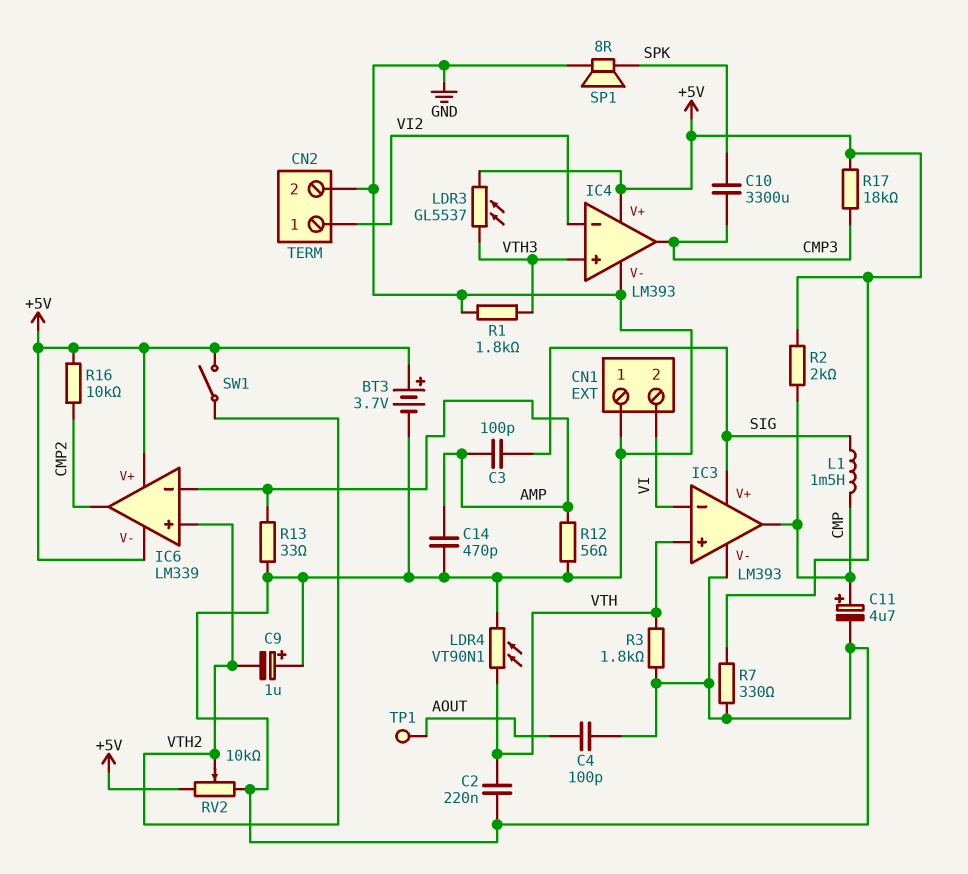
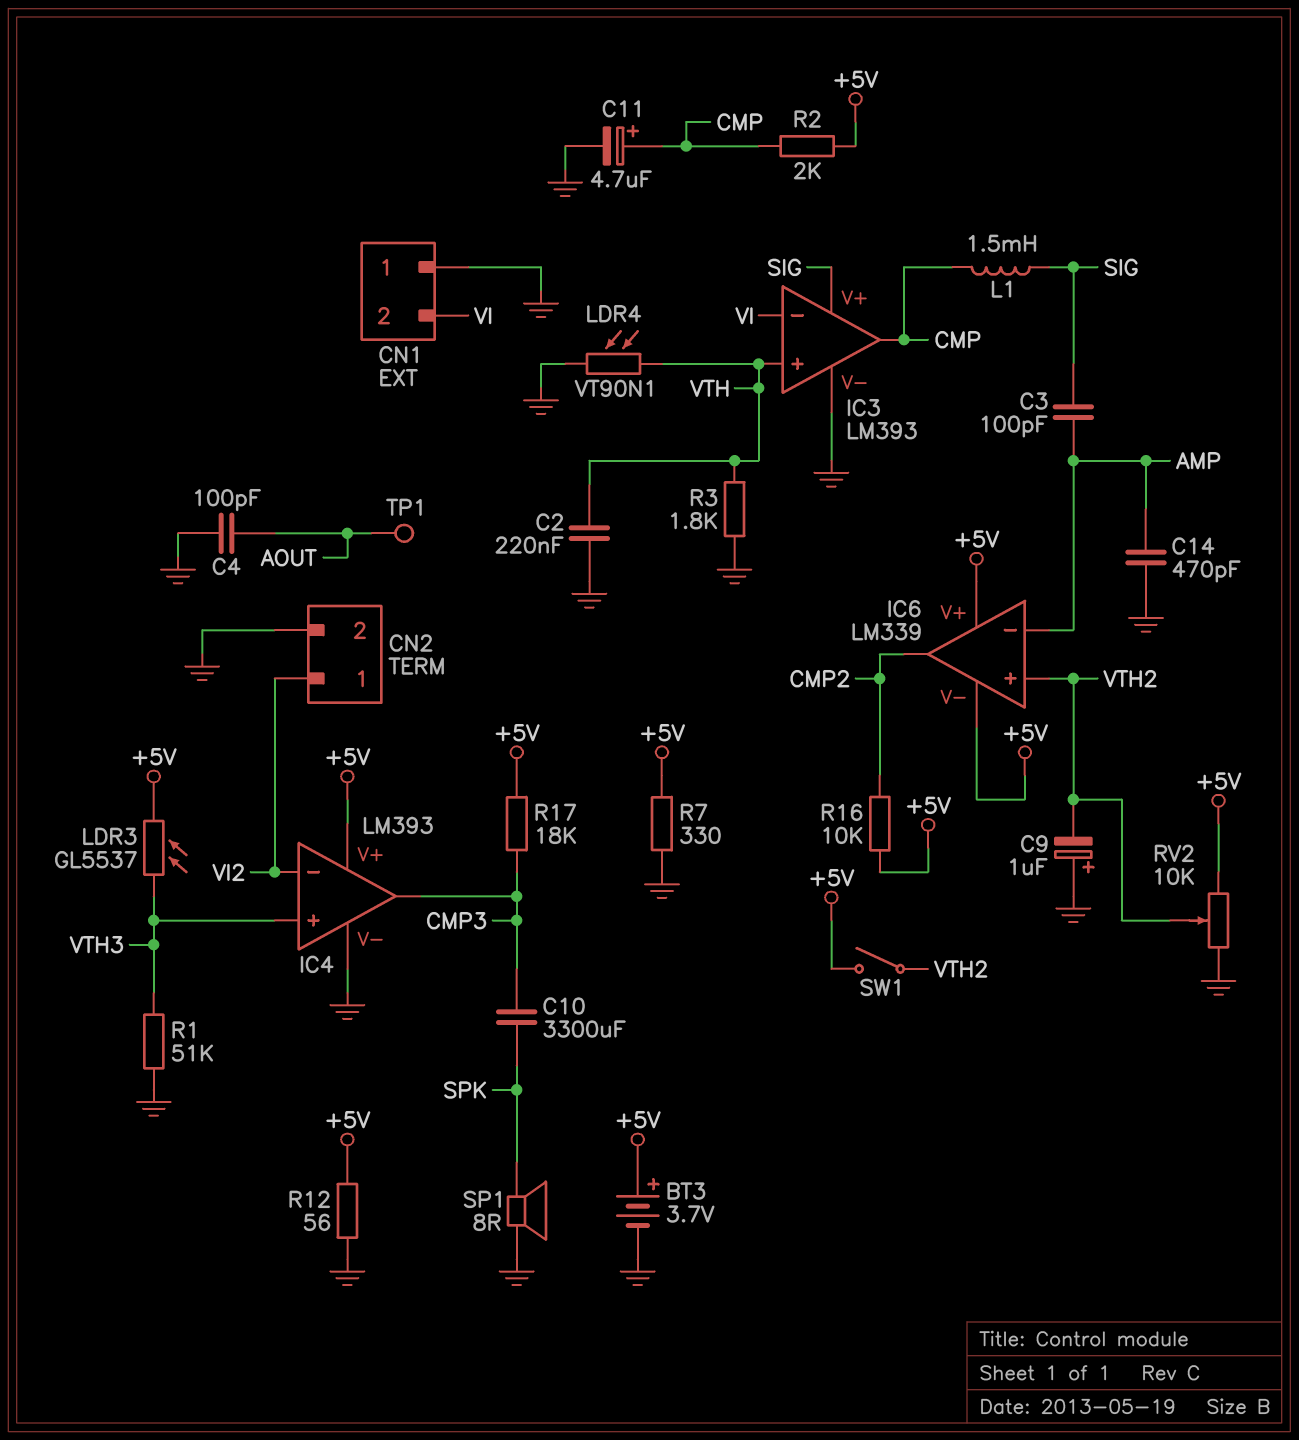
R1: 1.8k (GND, VTH3) -> 51k (GND, VTH3)
R12: 56 (AMP, GND) -> 56 (+5V, GND)
R13: 33 (AMP, GND) -> none

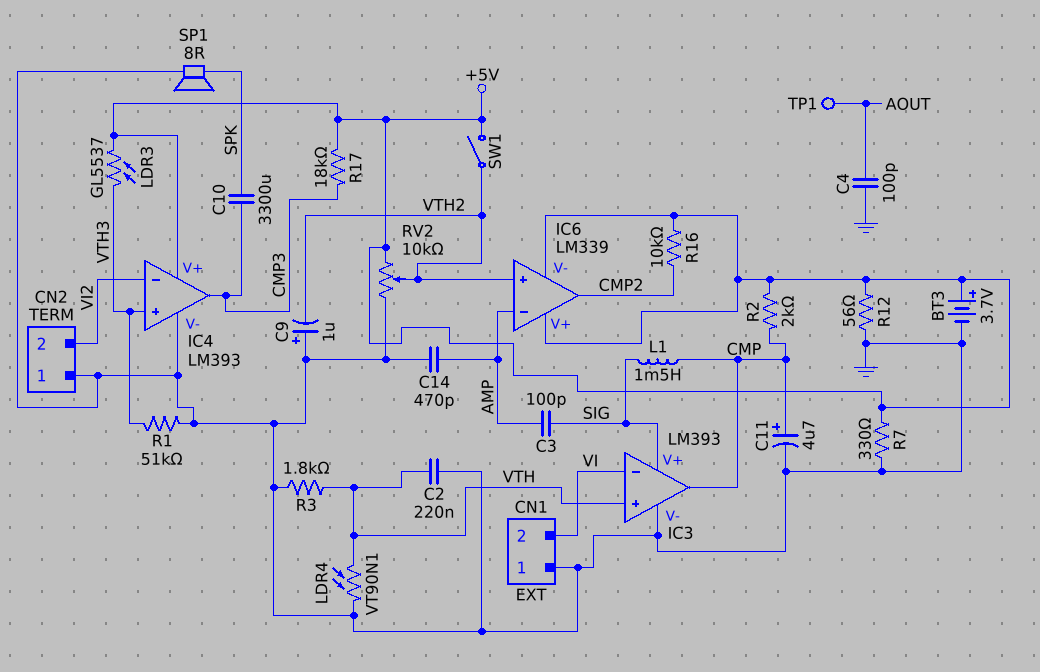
CN2 pin 1: VI2 -> GND
CN2 pin 2: GND -> VI2

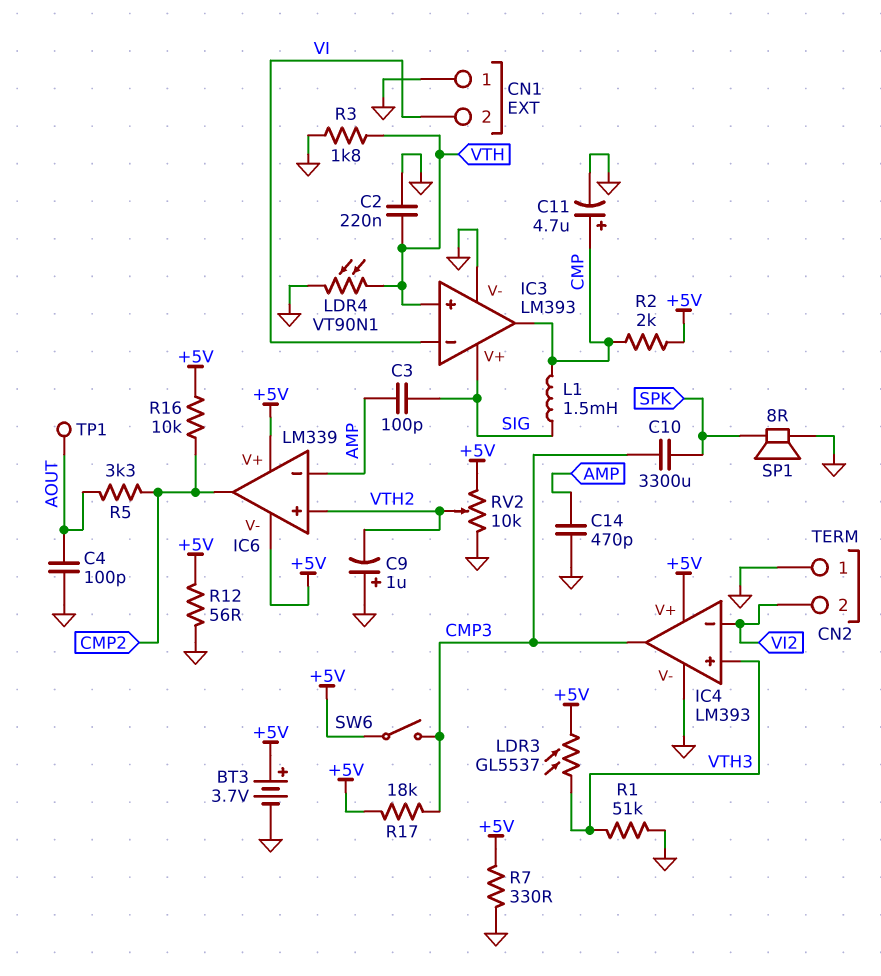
R5: none -> 3.3k (AOUT, CMP2)
SW1: switch (+5V, VTH2) -> none
SW6: none -> switch (+5V, CMP3)

